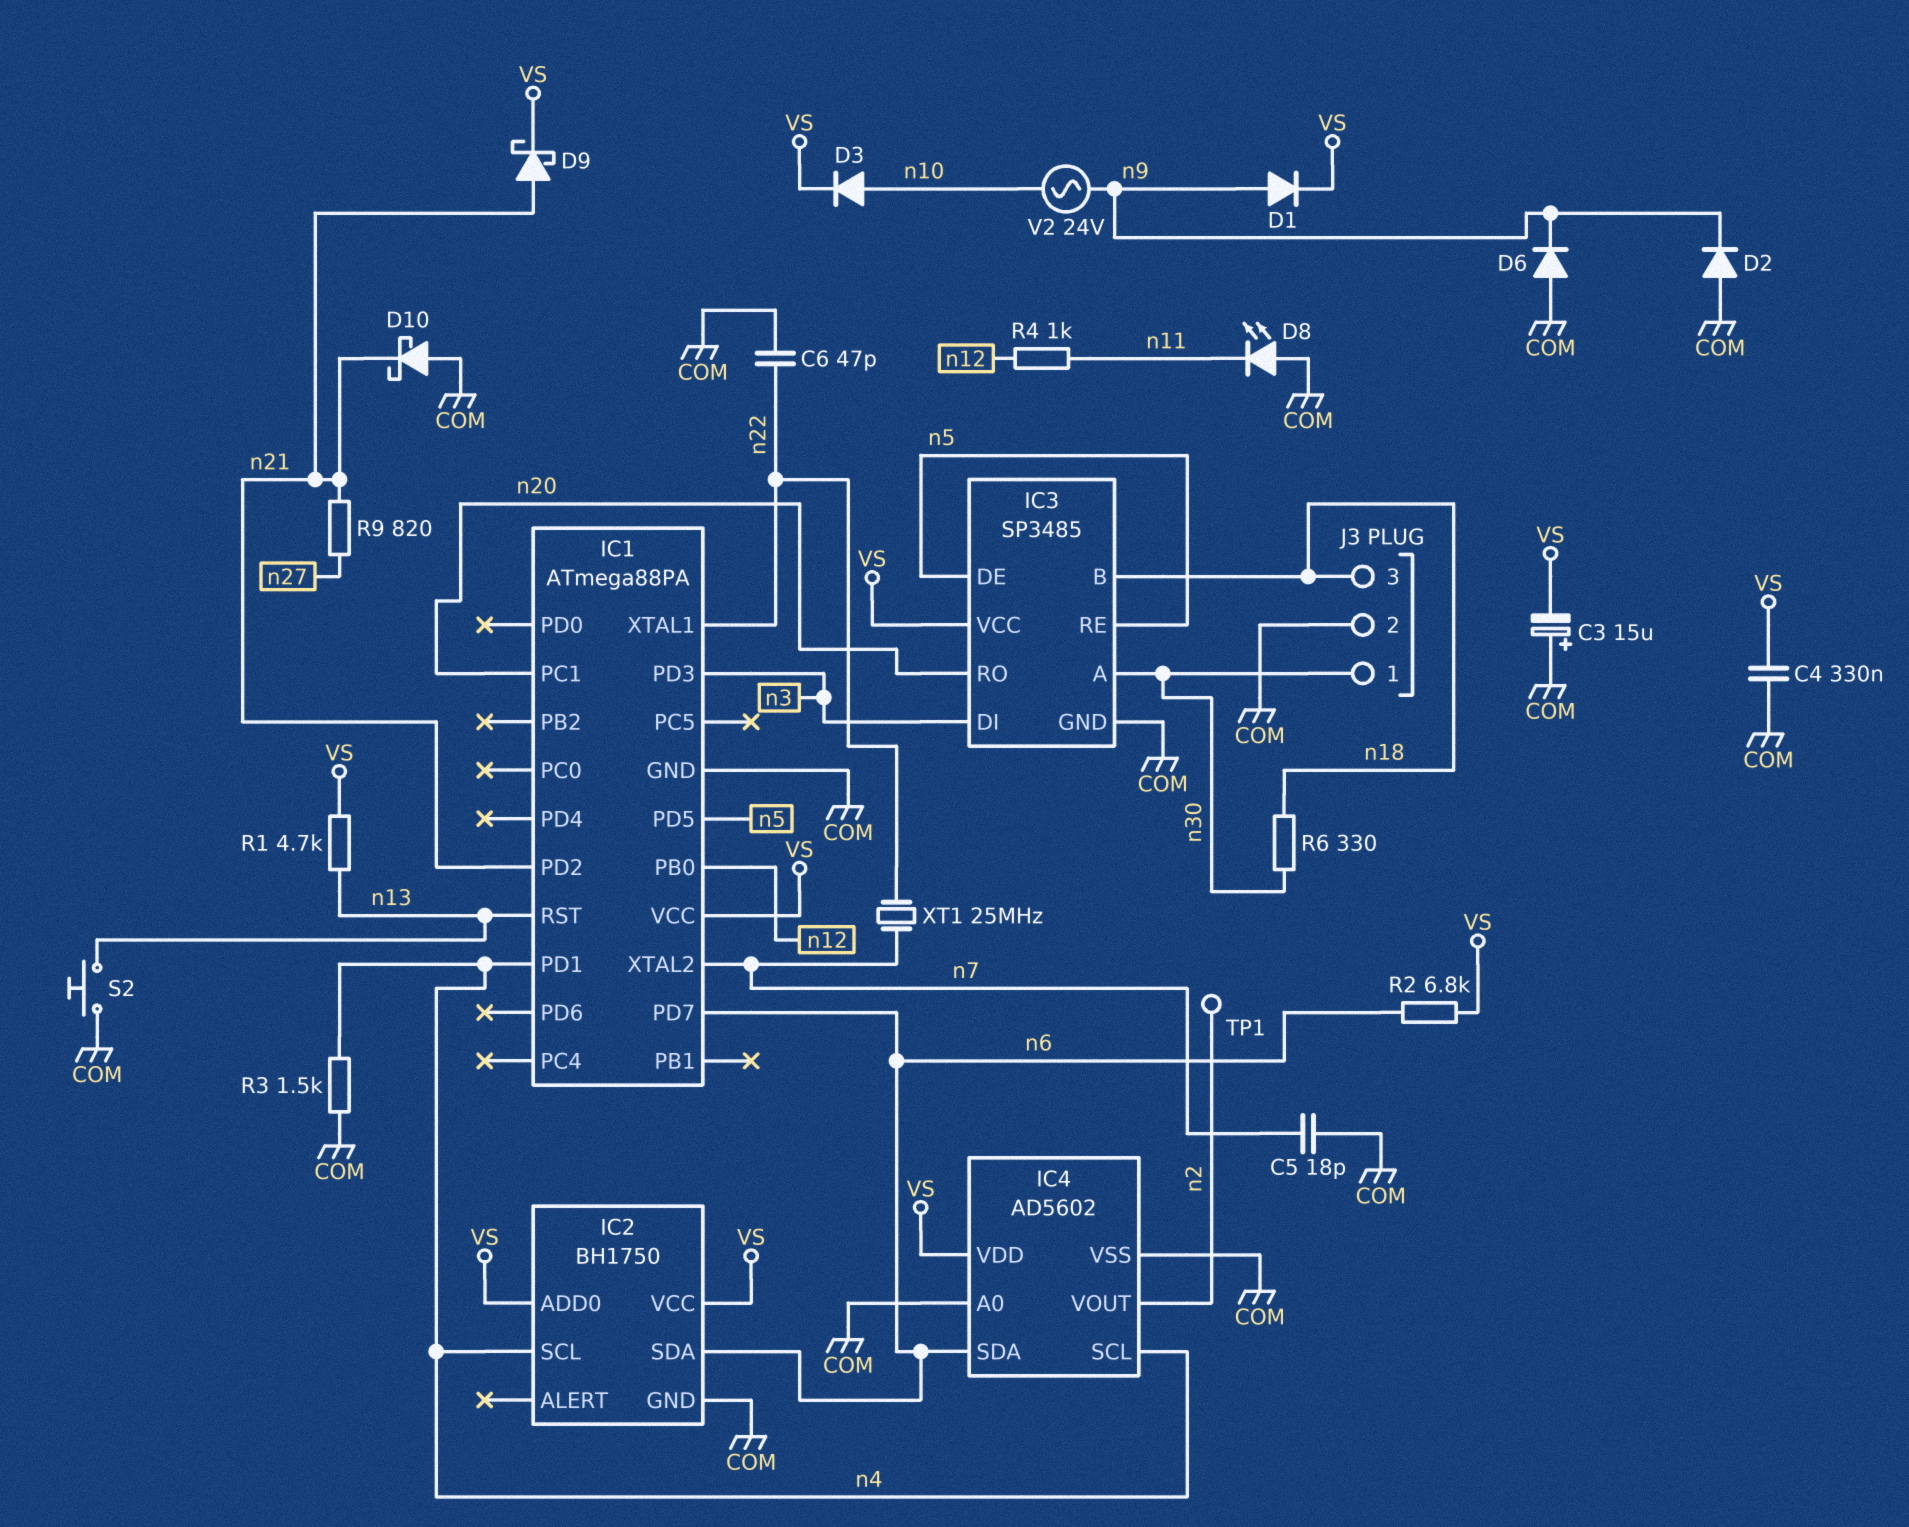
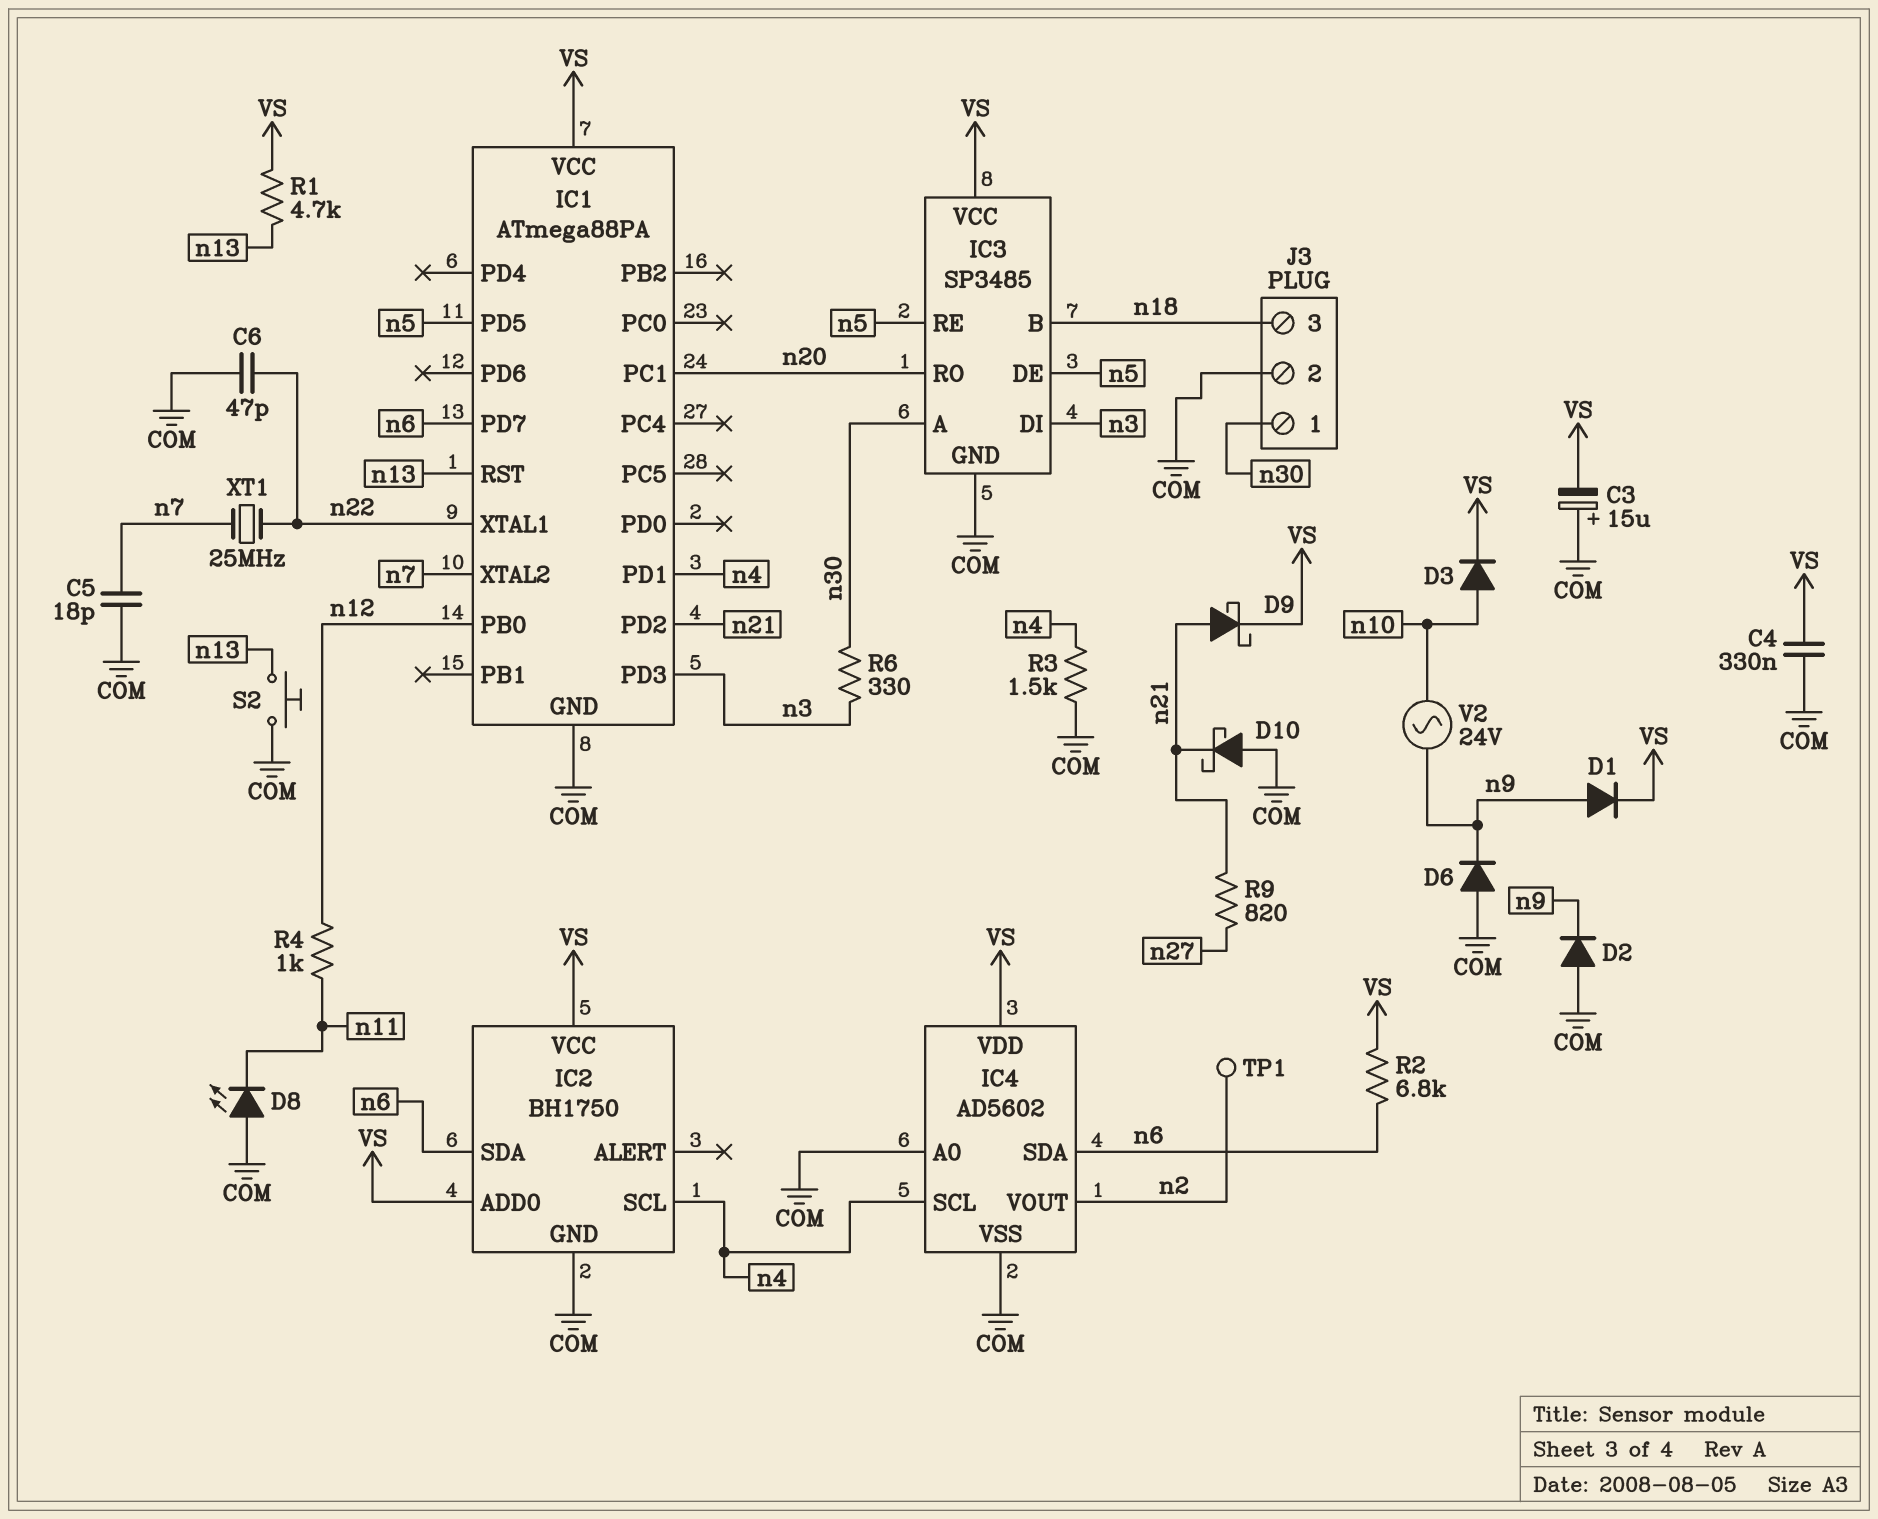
R6: 330 (n18, n30) -> 330 (n3, n30)

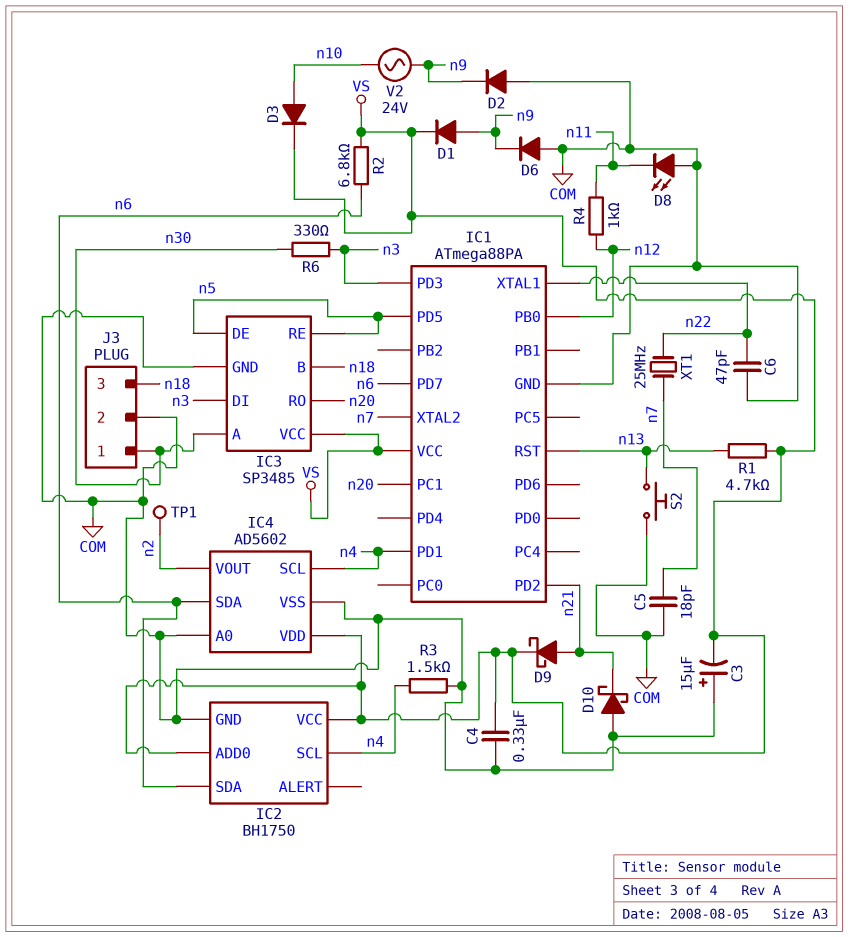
R9: 820 (n21, n27) -> none

